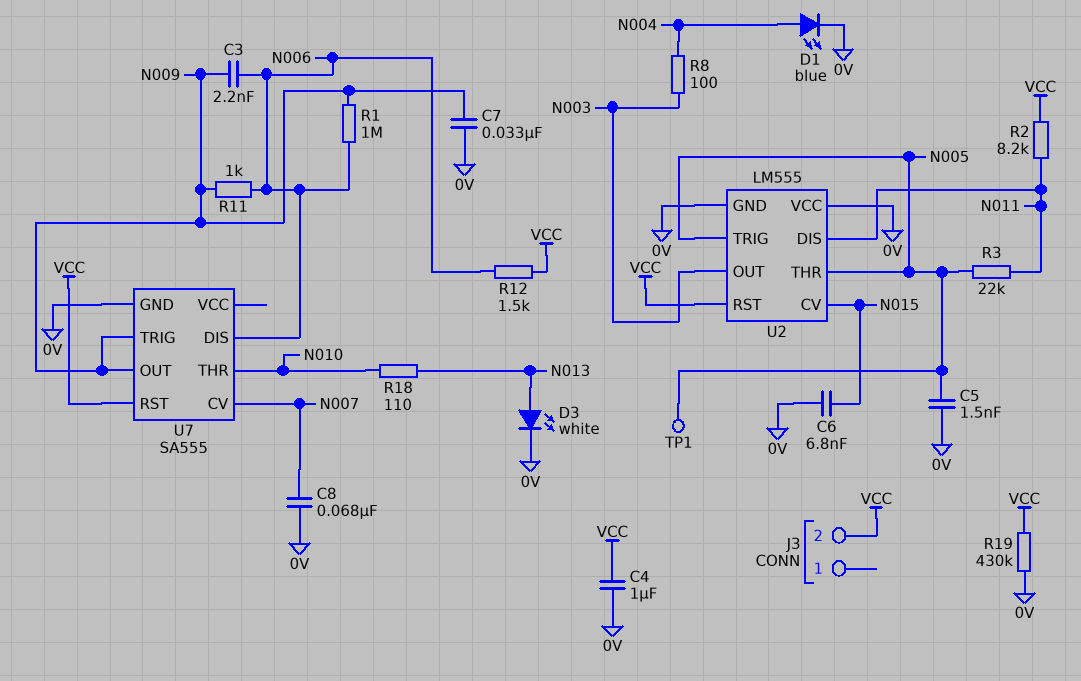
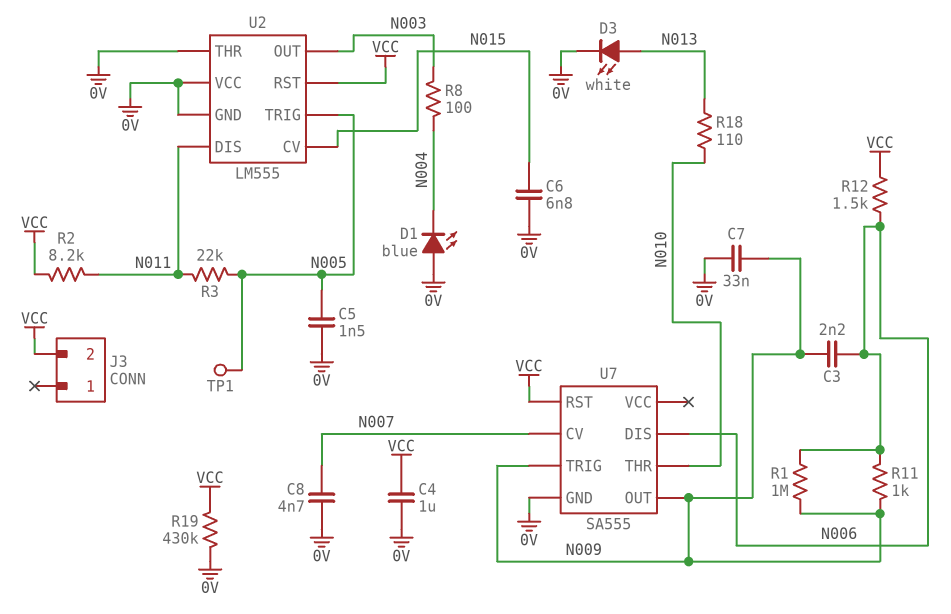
C8: 68nF (0V, N007) -> 4.7nF (0V, N007)
D1: LED blue (A N004, K 0V) -> LED blue (A 0V, K N004)
U2 pin THR: N005 -> 0V

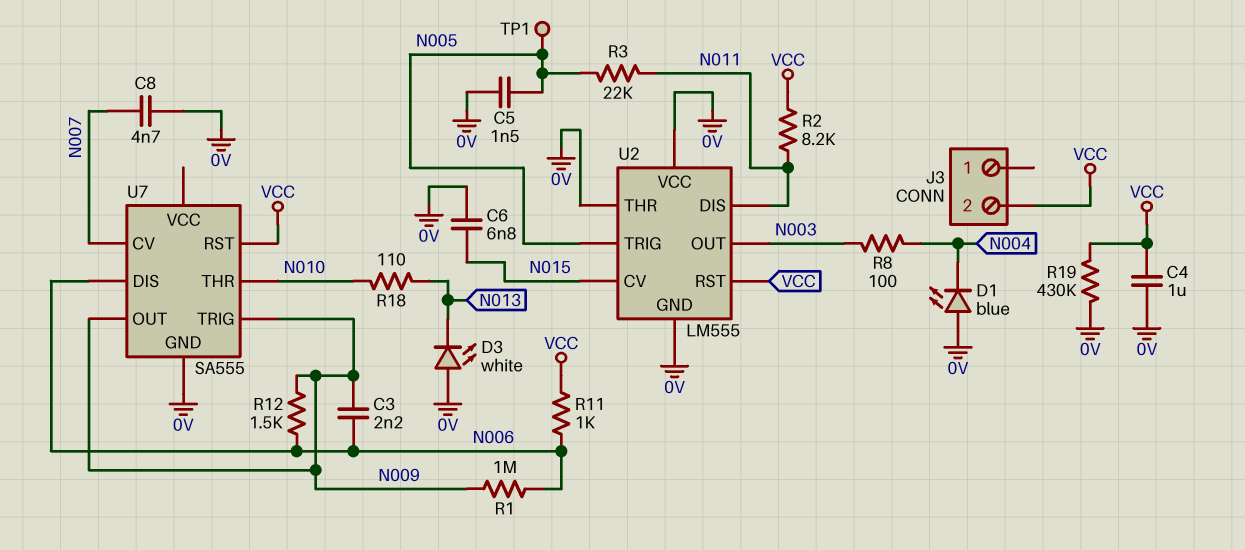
C7: 33nF (0V, N009) -> none
D3: LED white (A N013, K 0V) -> LED white (A 0V, K N013)
R11: 1k (N006, N009) -> 1k (N006, VCC)
R12: 1.5k (N006, VCC) -> 1.5k (N006, N009)

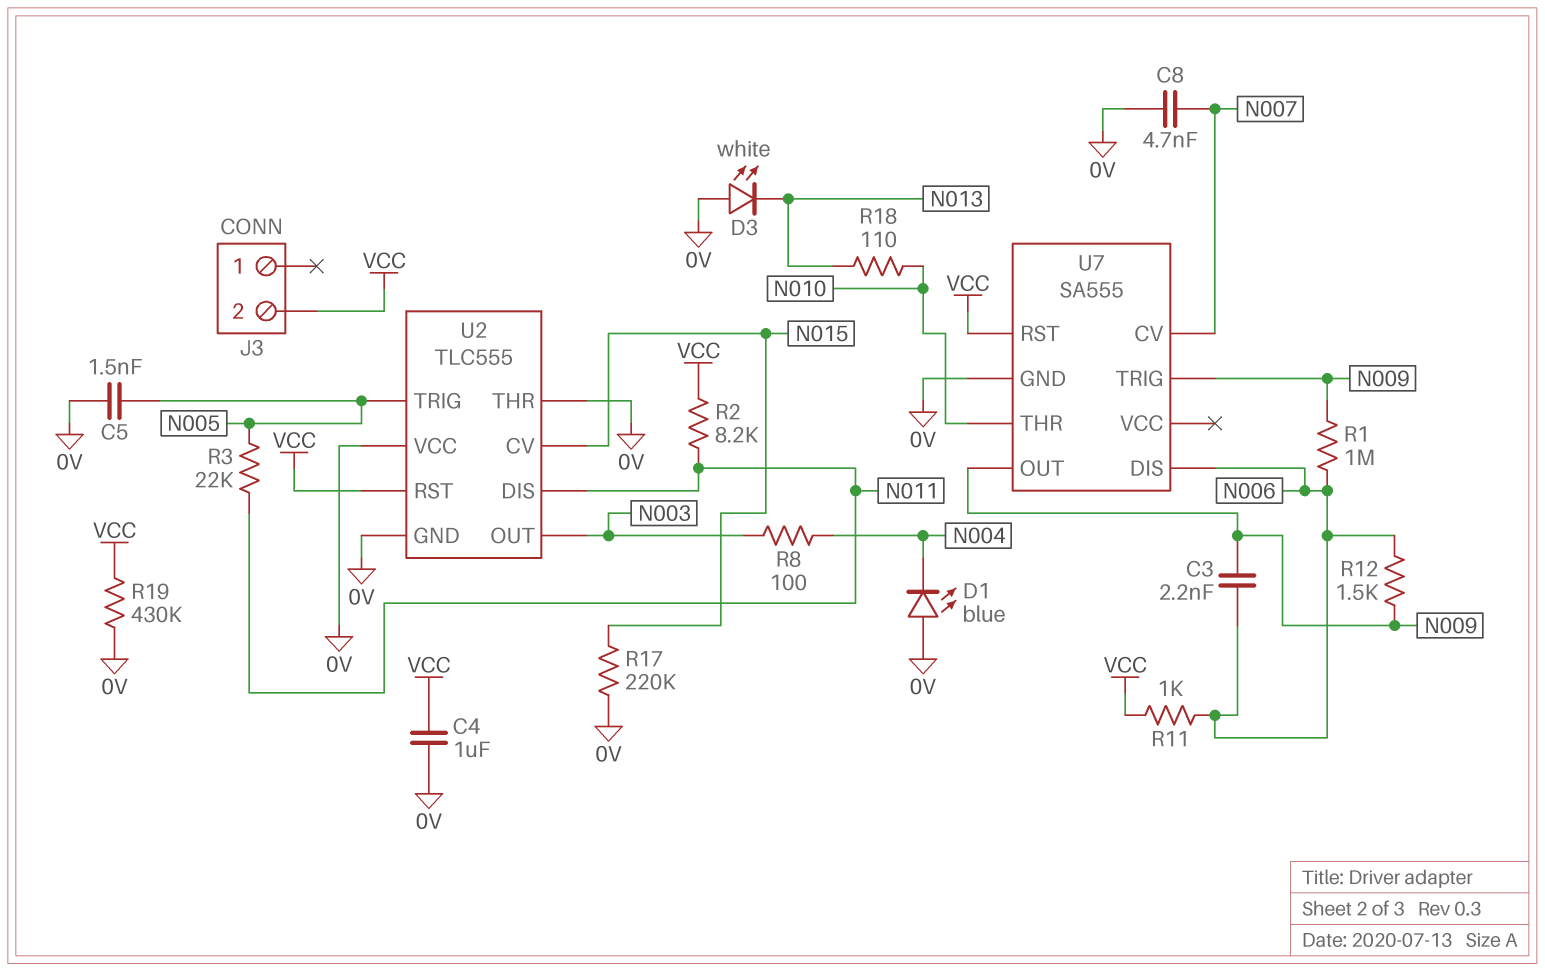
C6: 6.8nF (0V, N015) -> none
R17: none -> 220k (0V, N015)
TP1: test point (N005) -> none
U2: LM555 -> TLC555

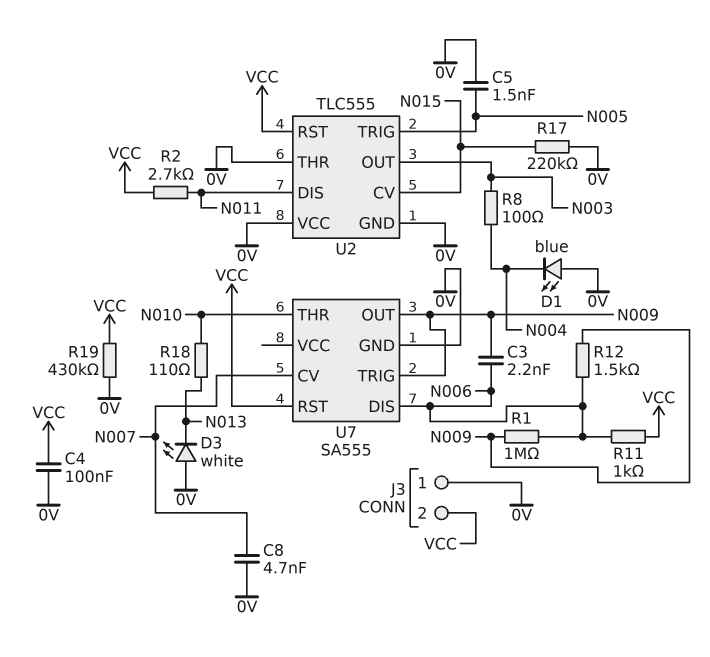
C4: 1uF (0V, VCC) -> 100nF (0V, VCC)
J3 pin 1: none -> 0V
R2: 8.2k (N011, VCC) -> 2.7k (N011, VCC)
R3: 22k (N005, N011) -> none

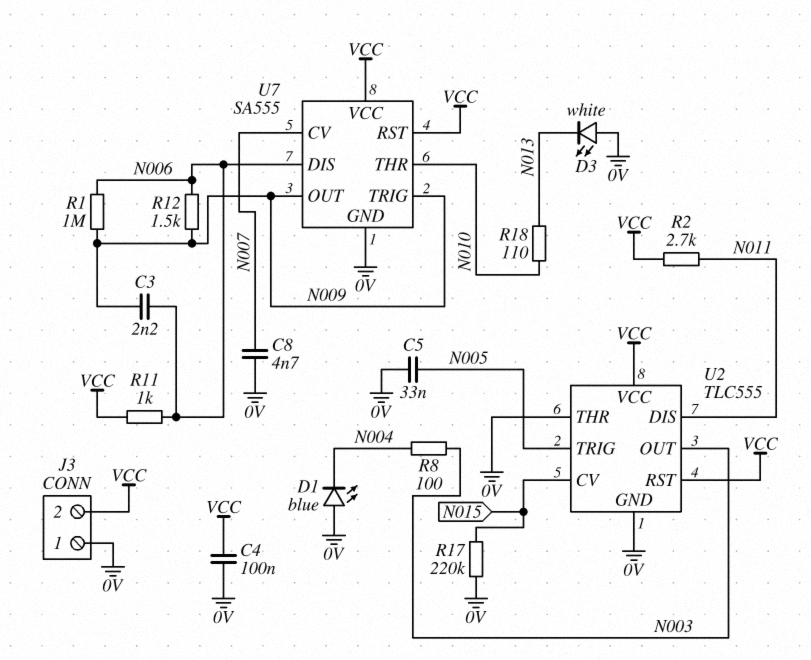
C5: 1.5nF (0V, N005) -> 33nF (0V, N005)
R19: 430k (0V, VCC) -> none
U2 pin VCC: 0V -> VCC
U7 pin VCC: none -> VCC

